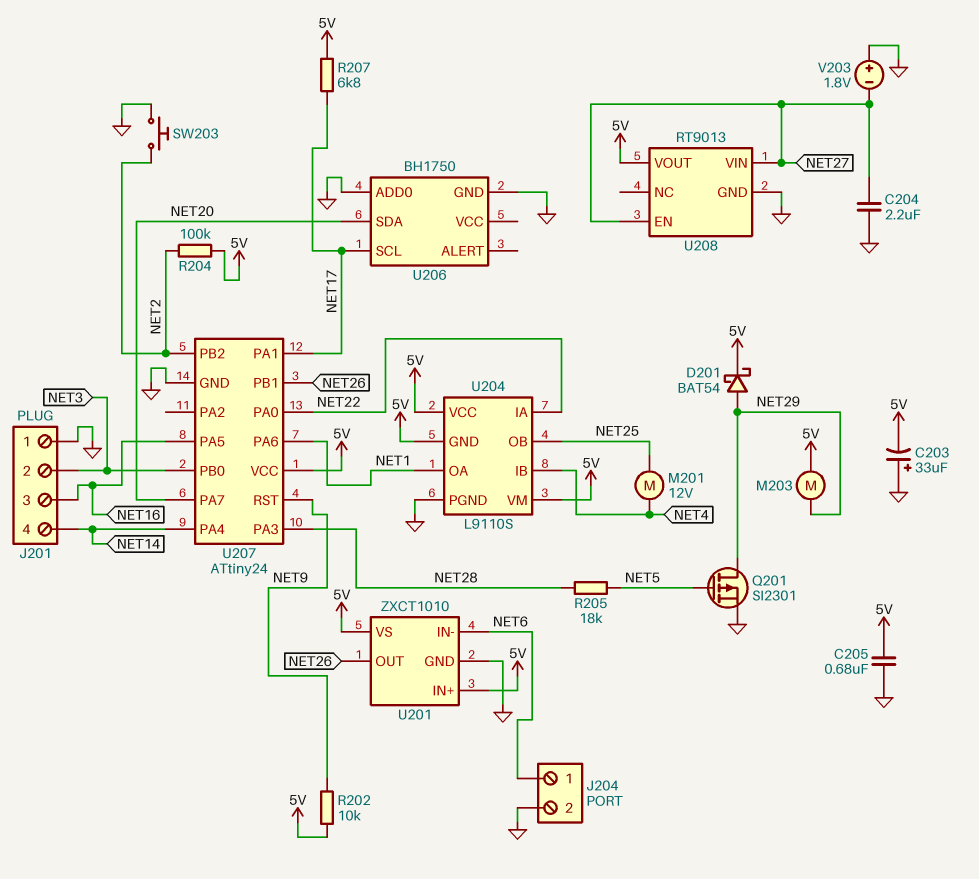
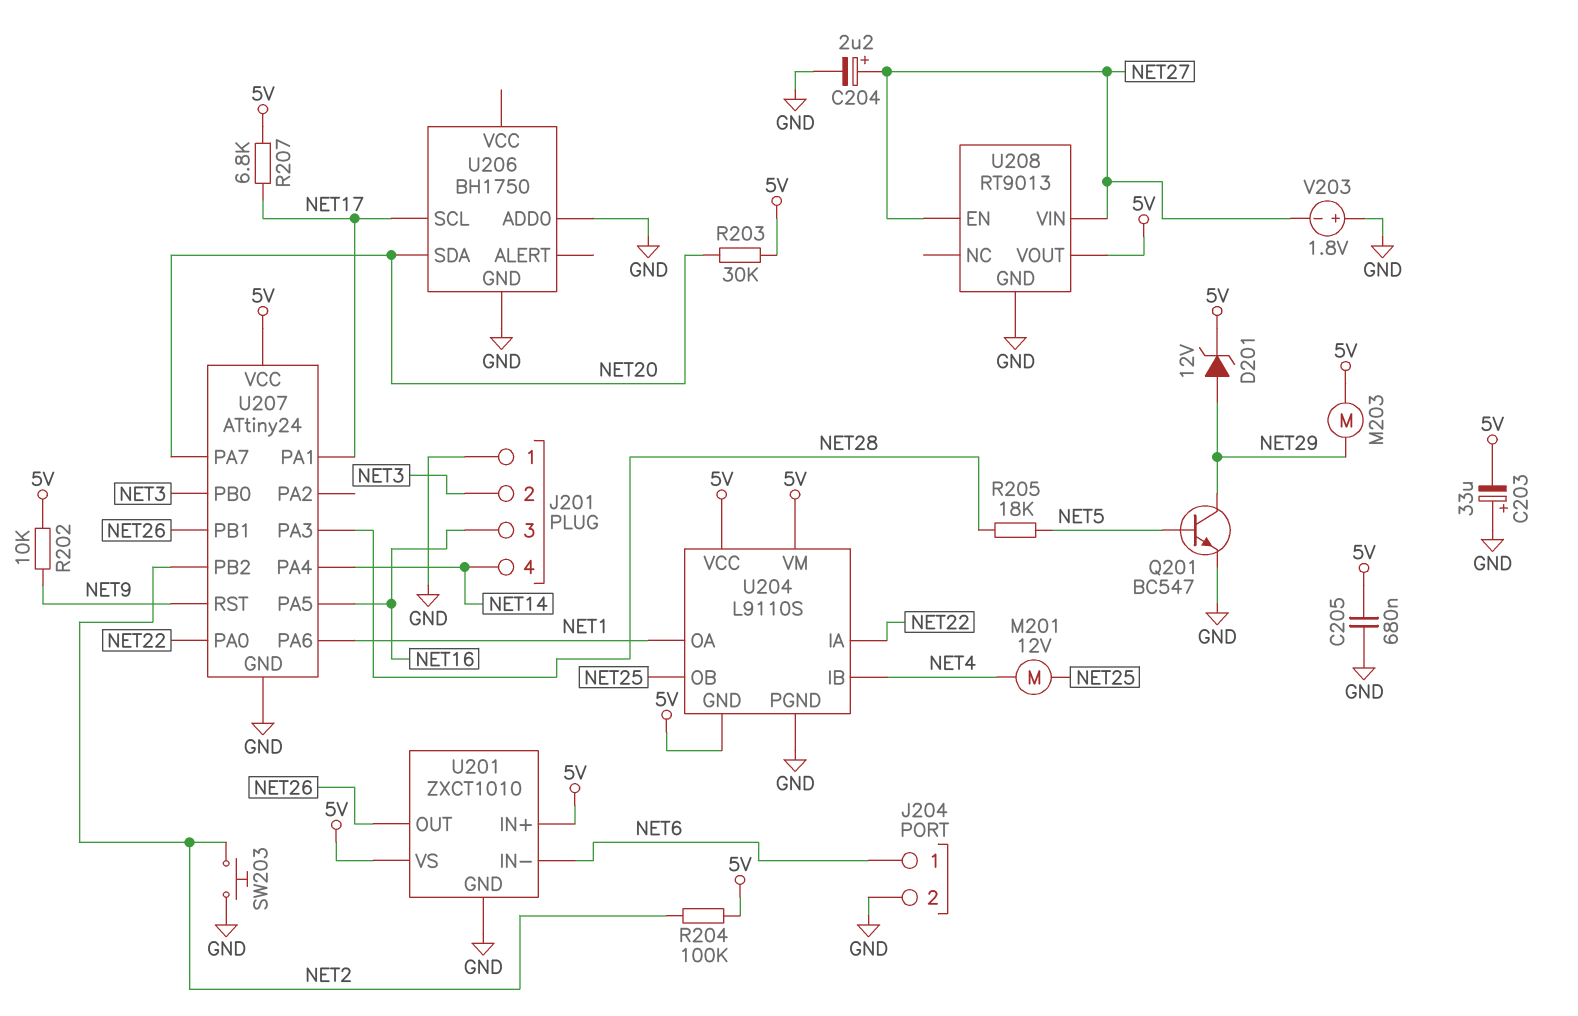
C204: 2.2uF (GND, NET27) -> 2.2uF (plus NET27, minus GND)
D201: schottky BAT54 (A NET29, K 5V) -> zener 12V (A NET29, K 5V)
Q201: PMOS SI2301 (G NET5, D NET29, S GND) -> NPN BC547 (B NET5, C NET29, E GND)
R203: none -> 30k (5V, NET20)

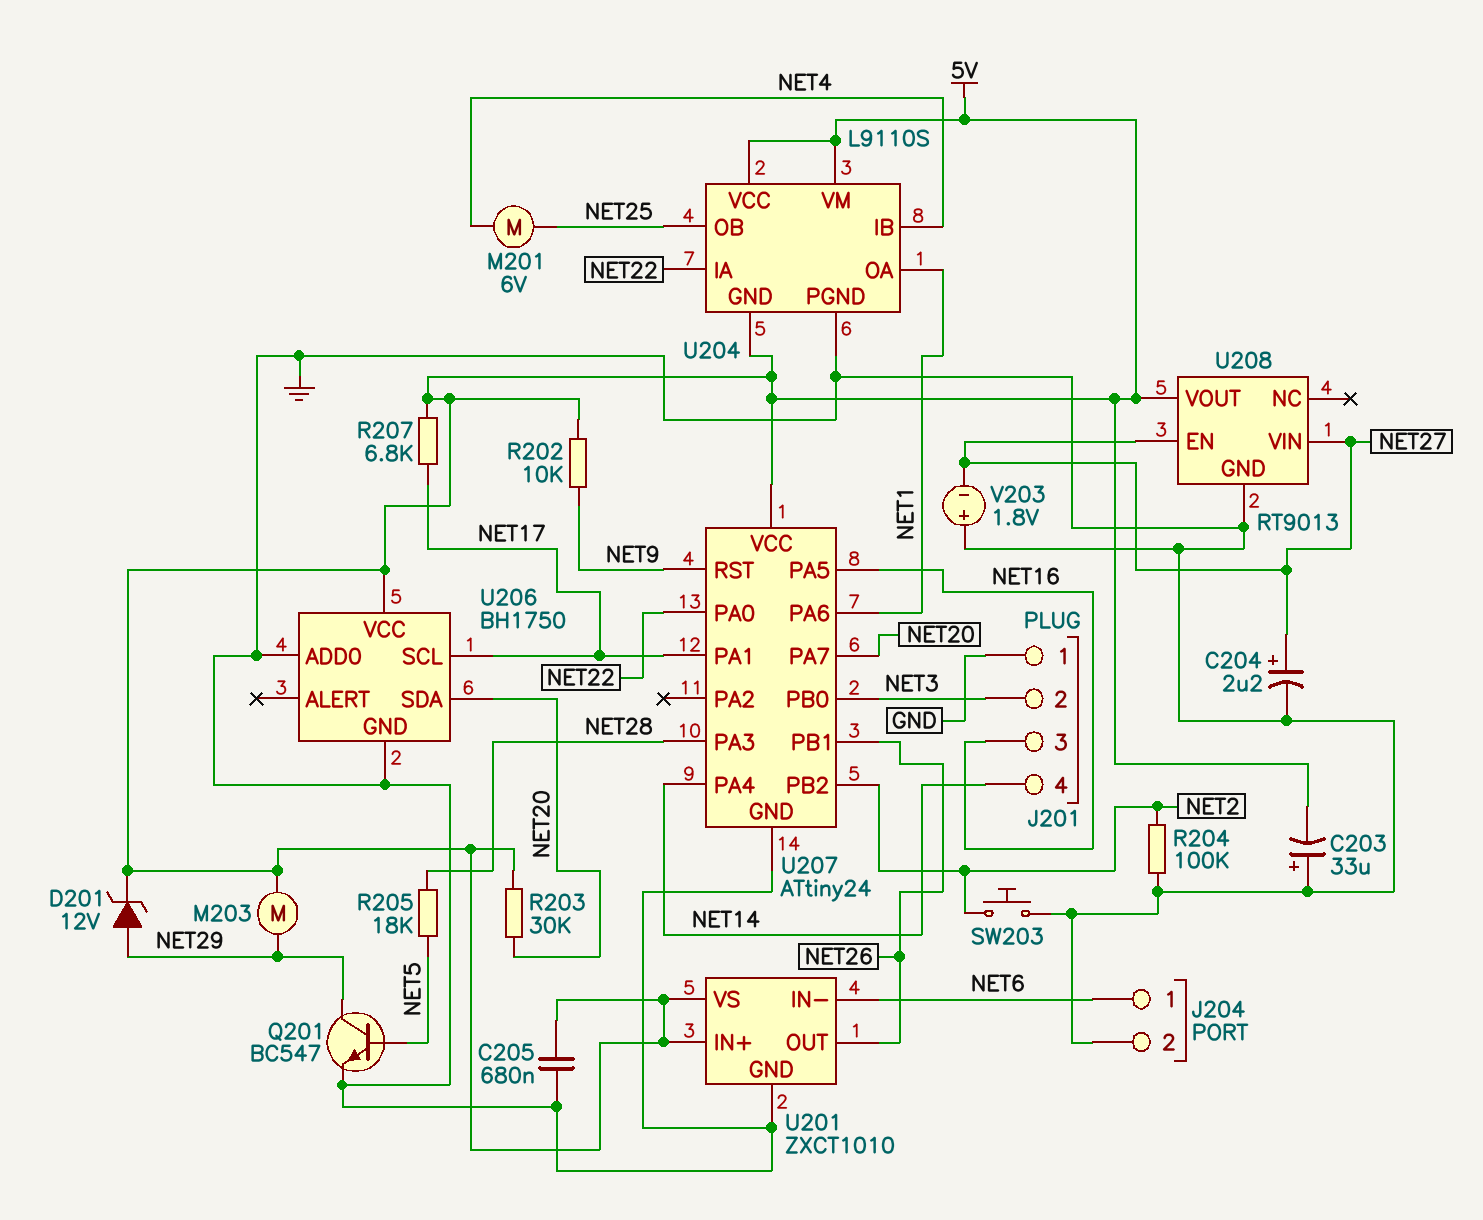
M201: motor 12V (NET4, NET25) -> motor 6V (NET4, NET25)
R204: 100k (5V, NET2) -> 100k (GND, NET2)
U206 pin VCC: none -> 5V

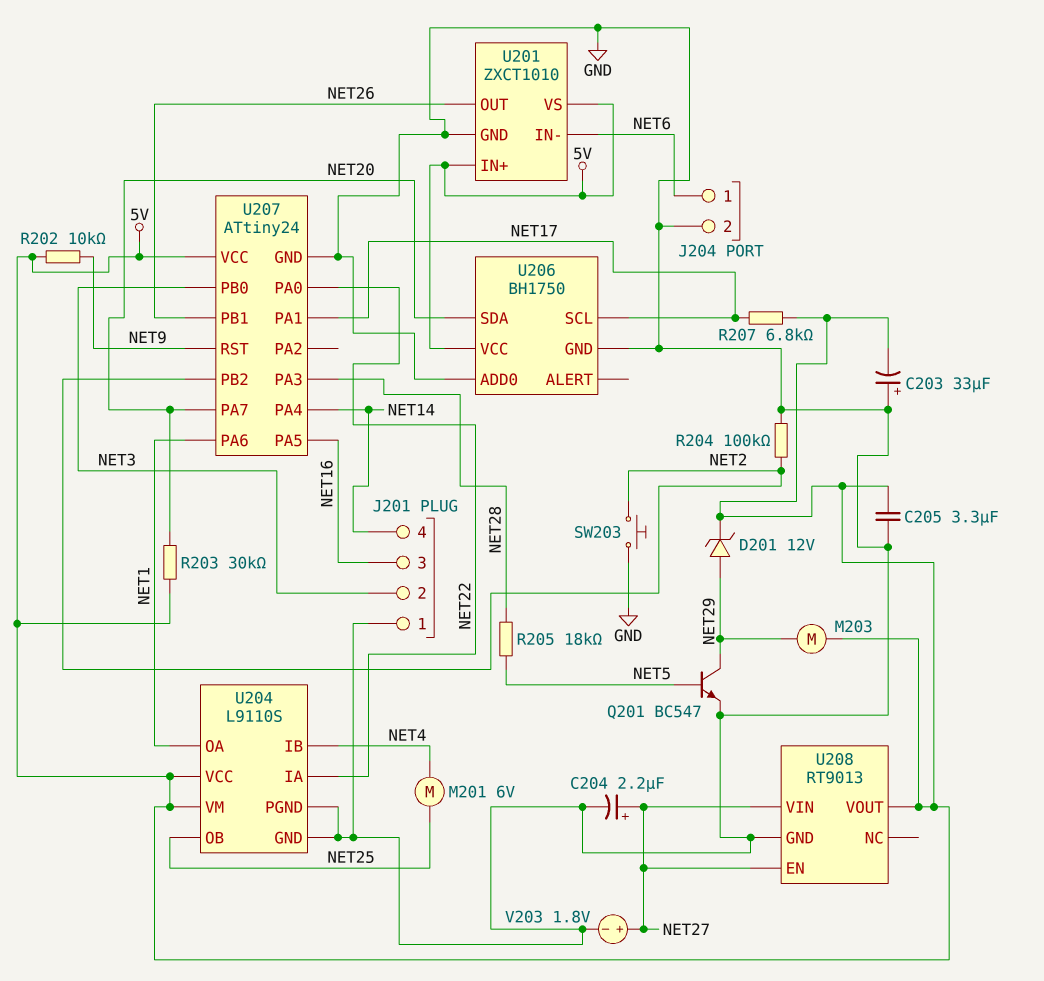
C205: 680nF (5V, GND) -> 3.3uF (5V, GND)
U204 pin GND: 5V -> GND
V203: 1.8V (plus GND, minus NET27) -> 1.8V (plus NET27, minus GND)

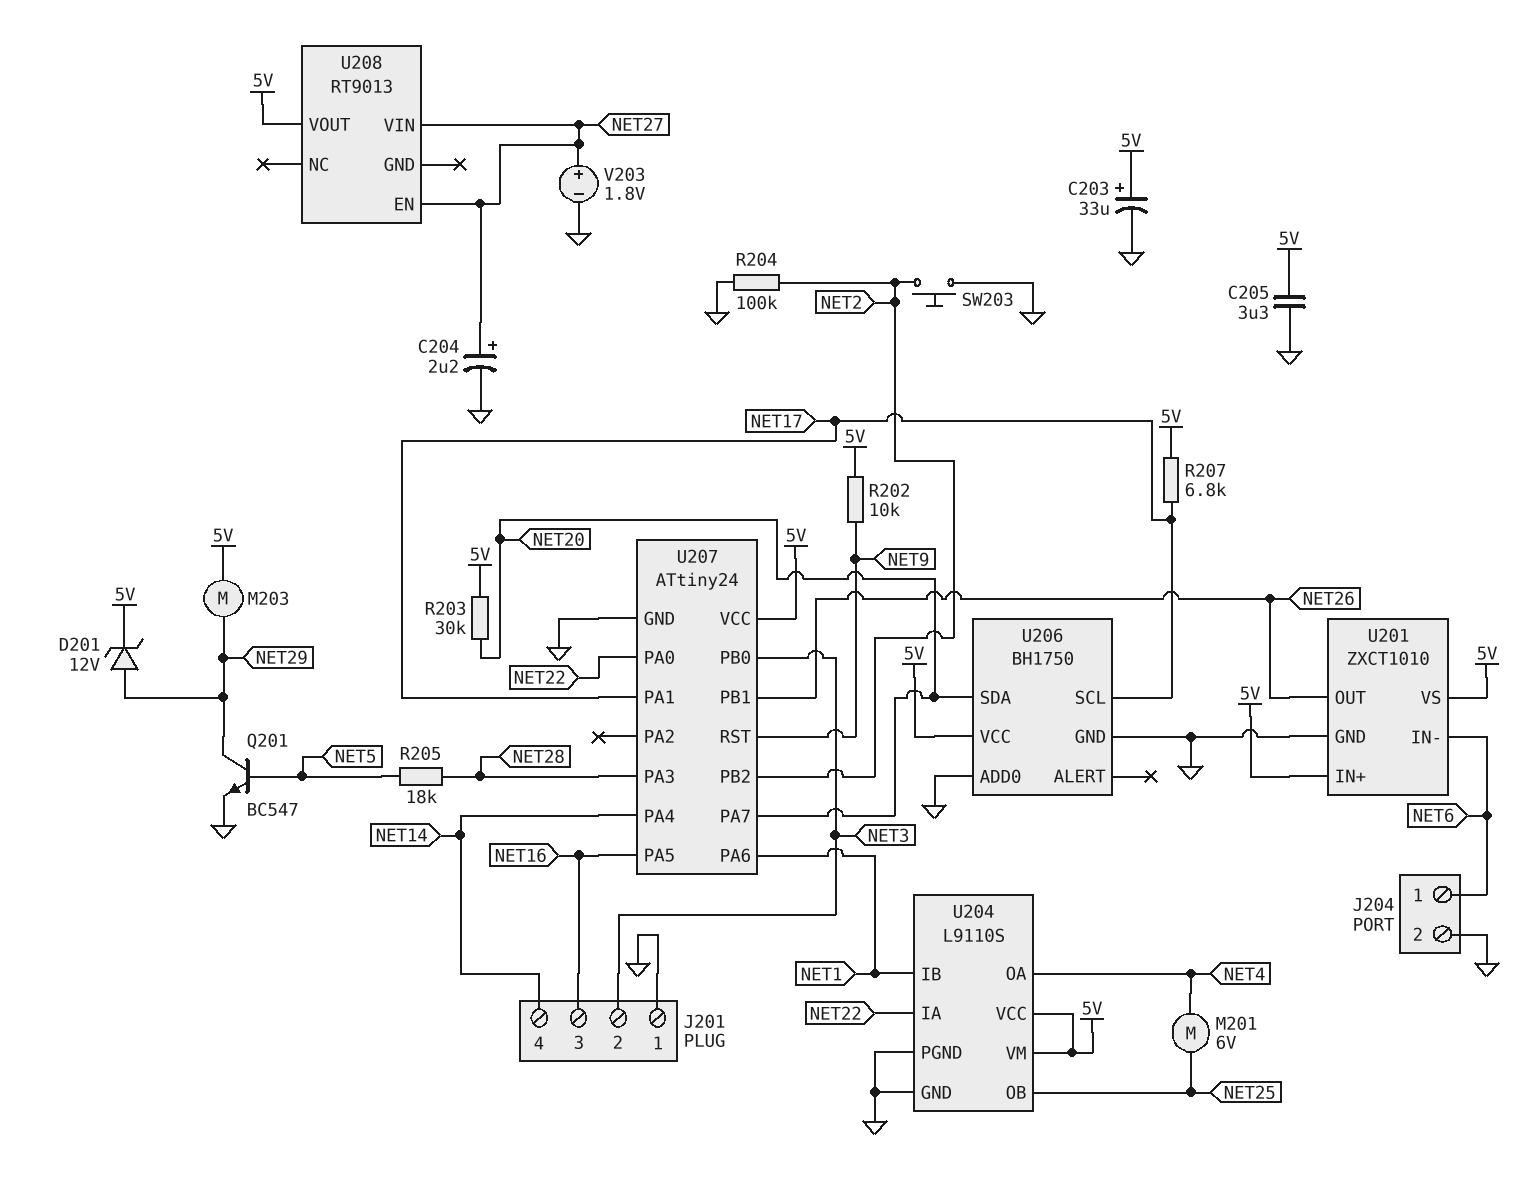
C203: 33uF (plus GND, minus 5V) -> 33uF (plus 5V, minus GND)
U204 pin IB: NET4 -> NET1
U204 pin OA: NET1 -> NET4
U208 pin GND: GND -> none

